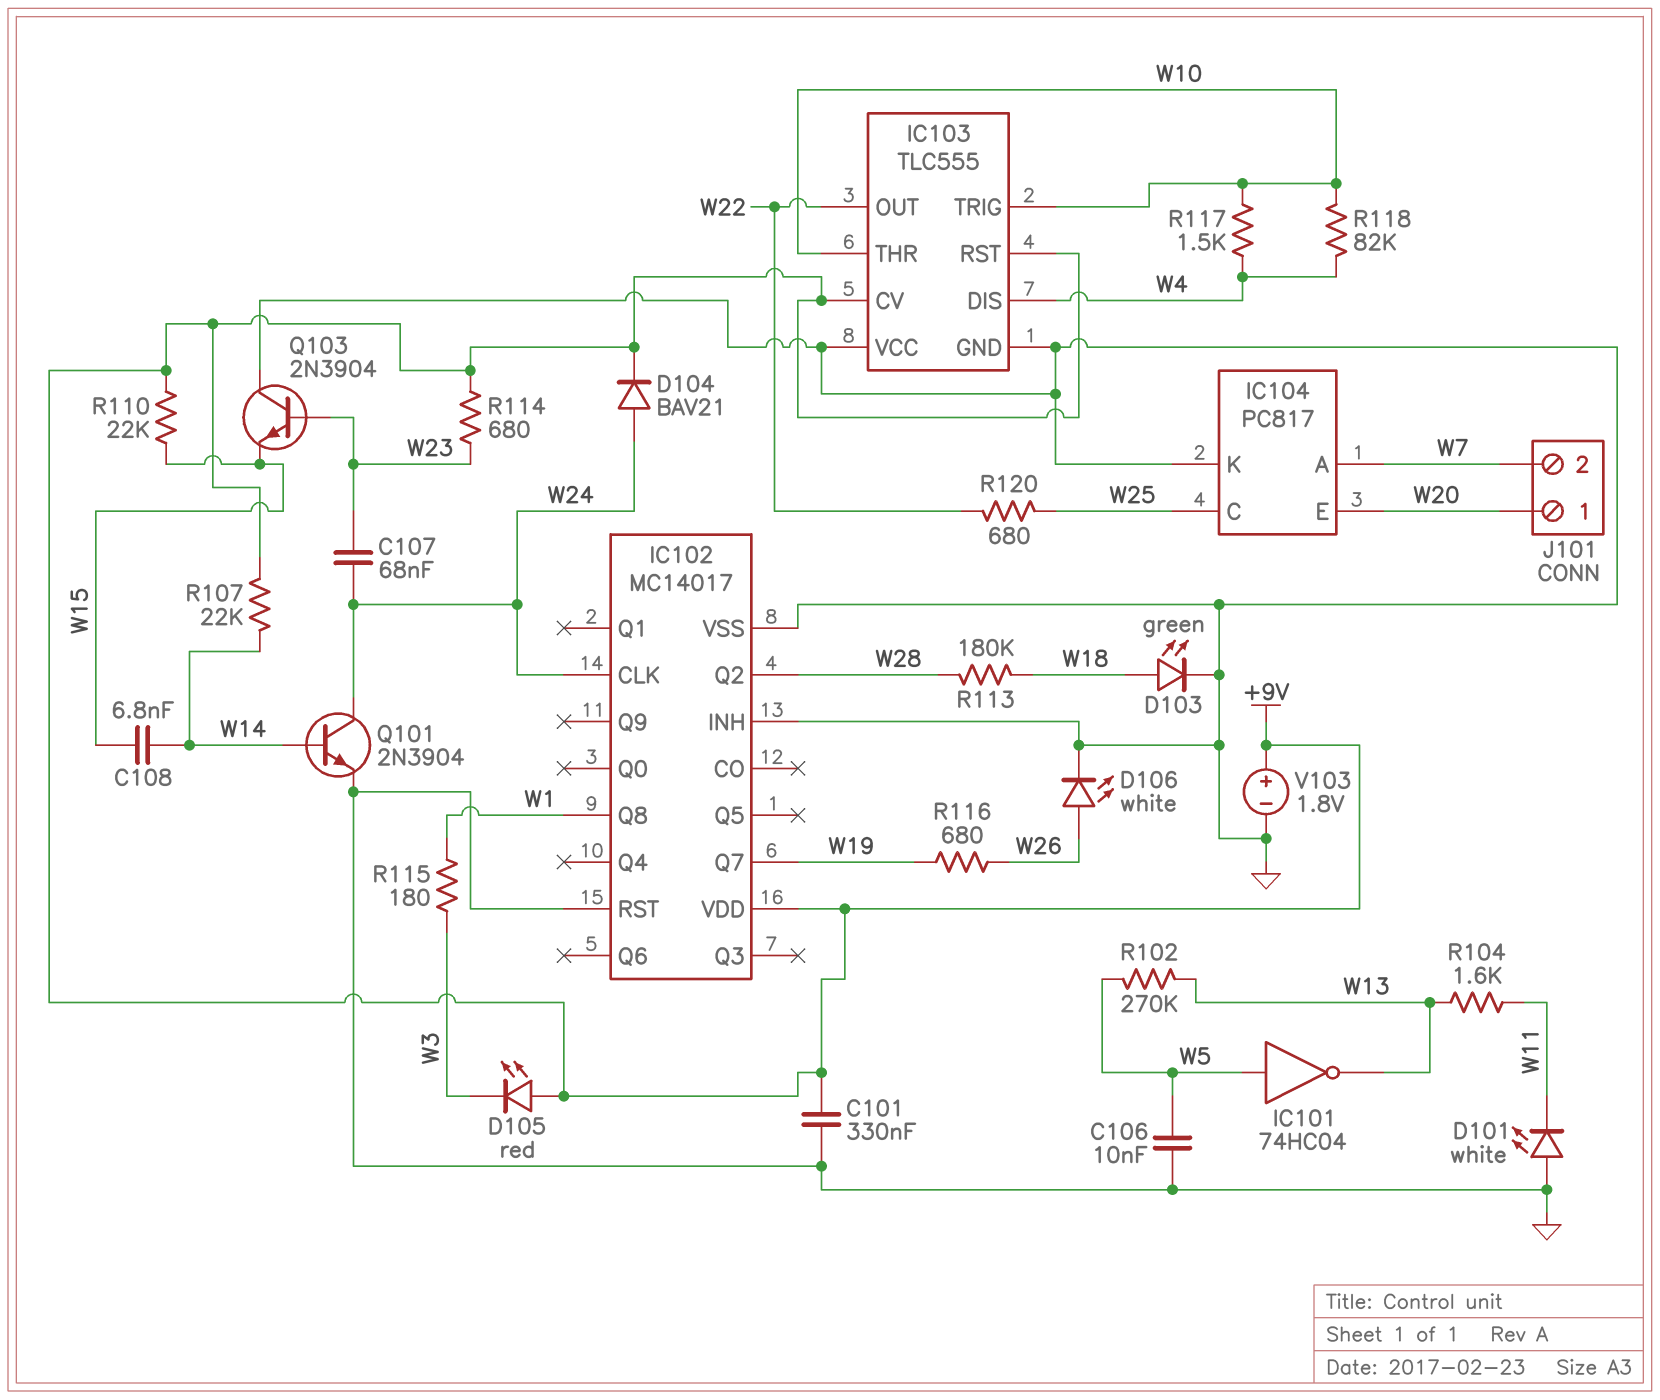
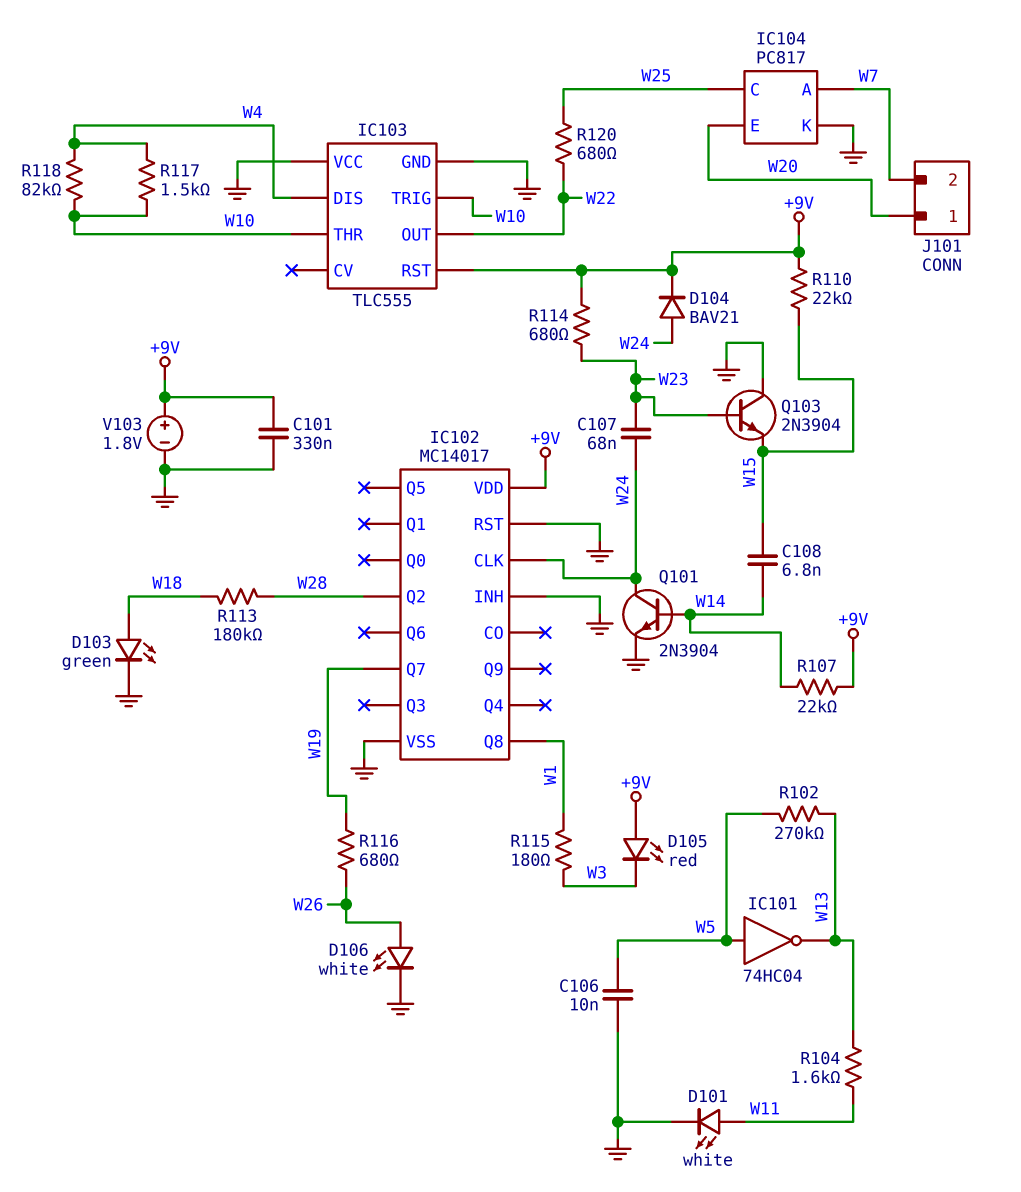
D101: LED white (A GND, K W11) -> LED white (A W11, K GND)
IC103 pin CV: +9V -> none

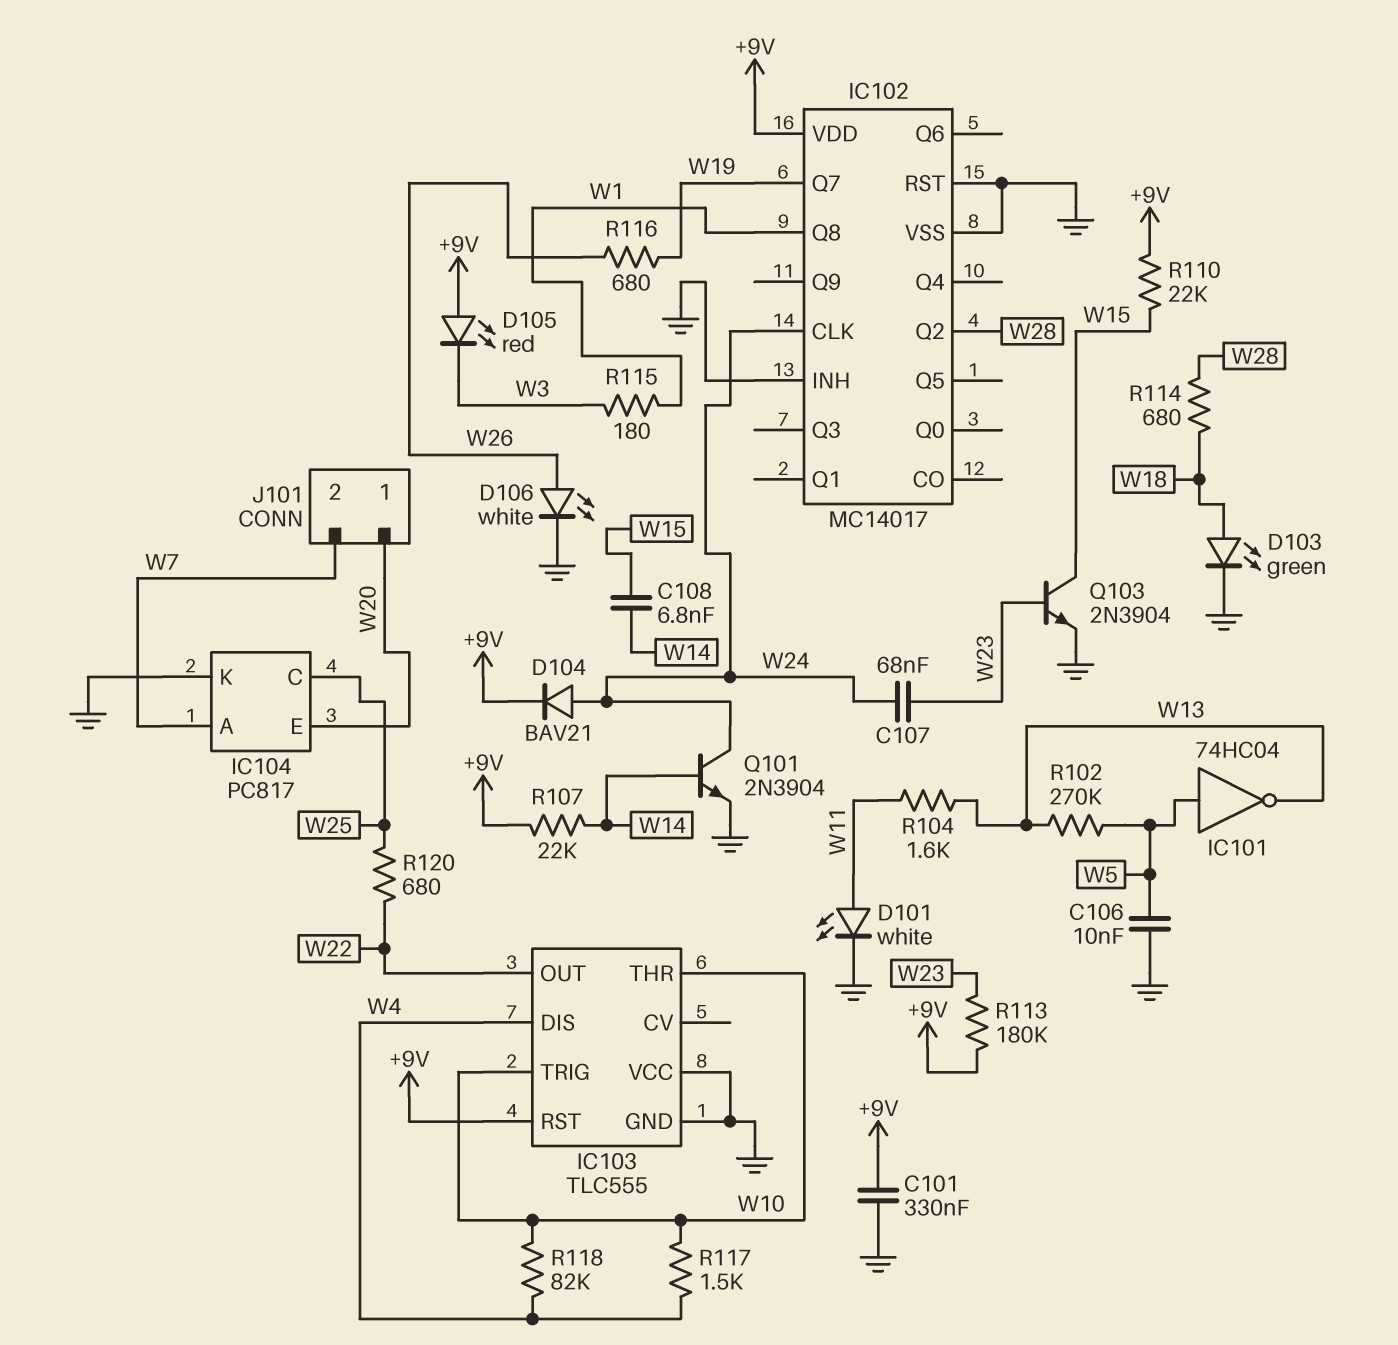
Q103: NPN 2N3904 (B W23, C GND, E W15) -> NPN 2N3904 (B W23, C W15, E GND)
R113: 180k (W18, W28) -> 180k (+9V, W23)
R114: 680 (+9V, W23) -> 680 (W18, W28)
V103: 1.8V (plus +9V, minus GND) -> none

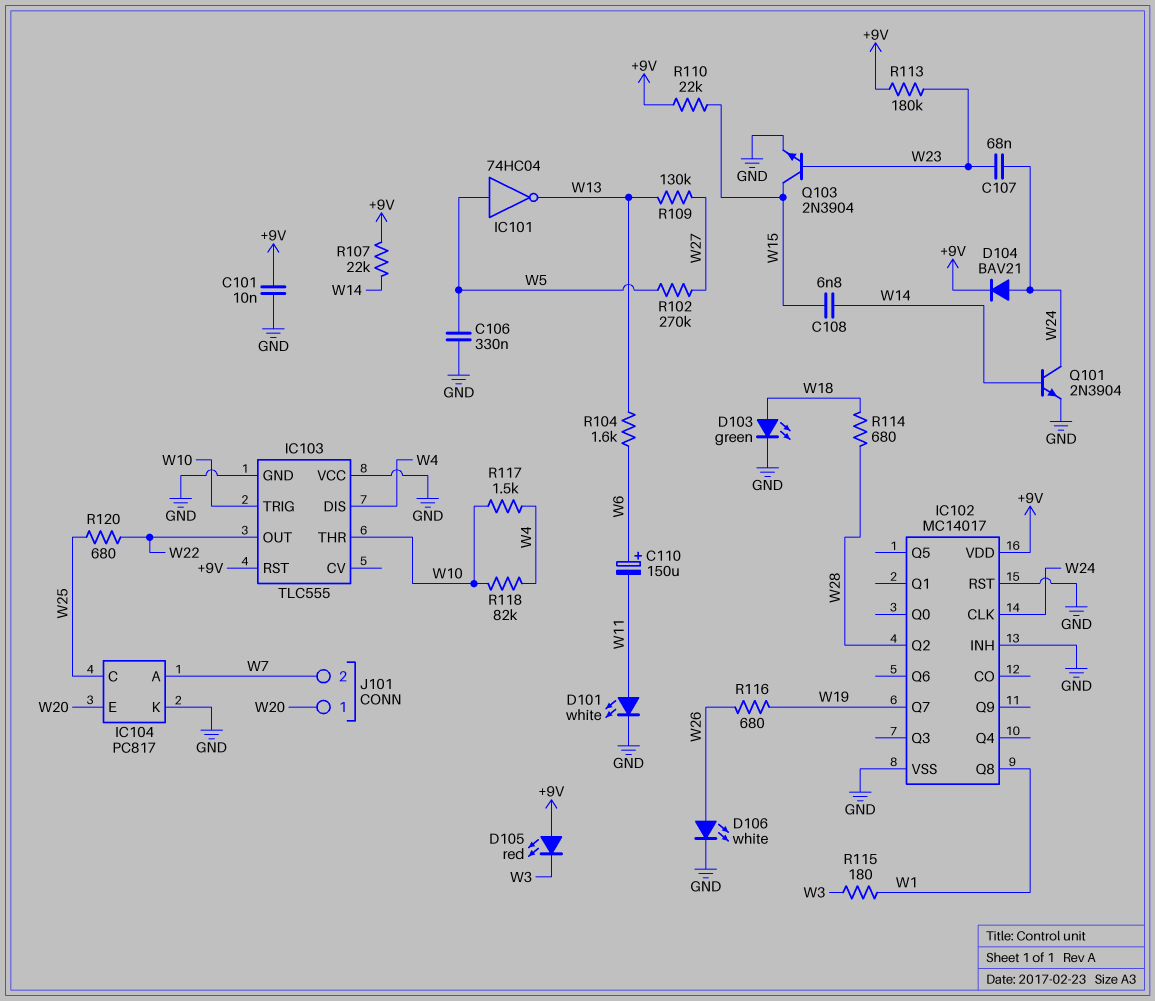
C101: 330nF (+9V, GND) -> 10nF (+9V, GND)
C106: 10nF (GND, W5) -> 330nF (GND, W5)
C110: none -> 150uF (plus W6, minus W11)
R102: 270k (W5, W13) -> 270k (W5, W27)
R104: 1.6k (W11, W13) -> 1.6k (W6, W13)
R109: none -> 130k (W13, W27)

